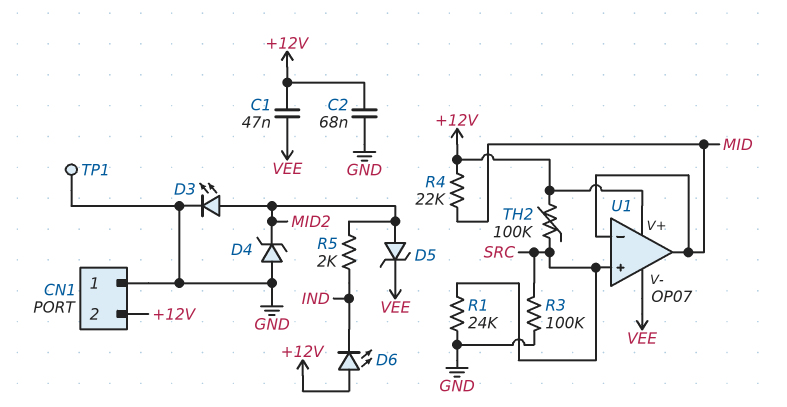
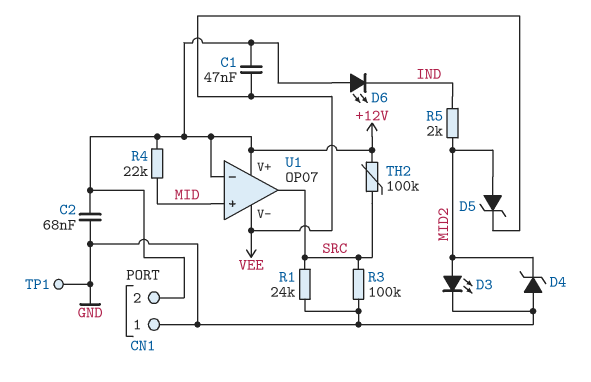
U1 pin in+: SRC -> MID
U1 pin in-: MID -> +12V
U1 pin out: MID -> SRC

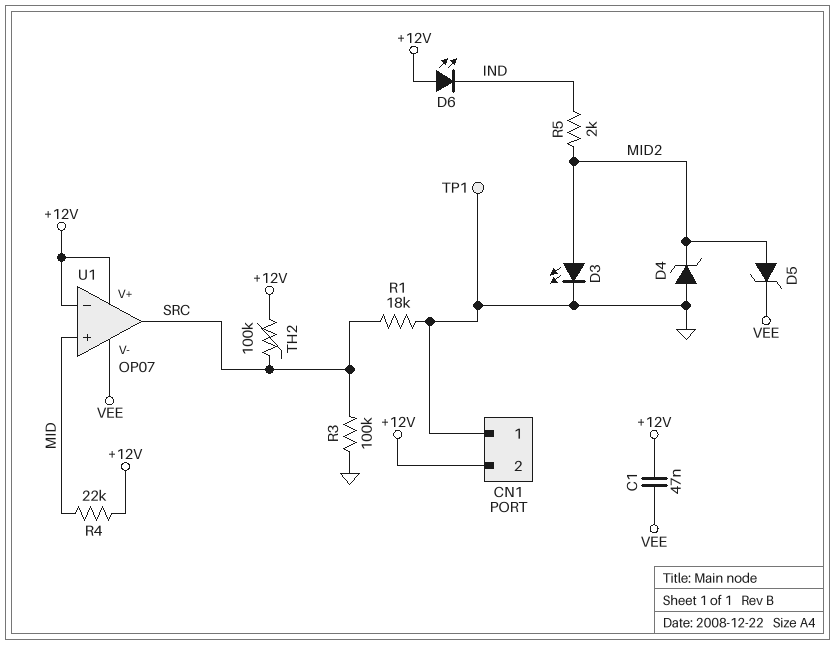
C2: 68nF (+12V, GND) -> none
R1: 24k (GND, SRC) -> 18k (GND, SRC)

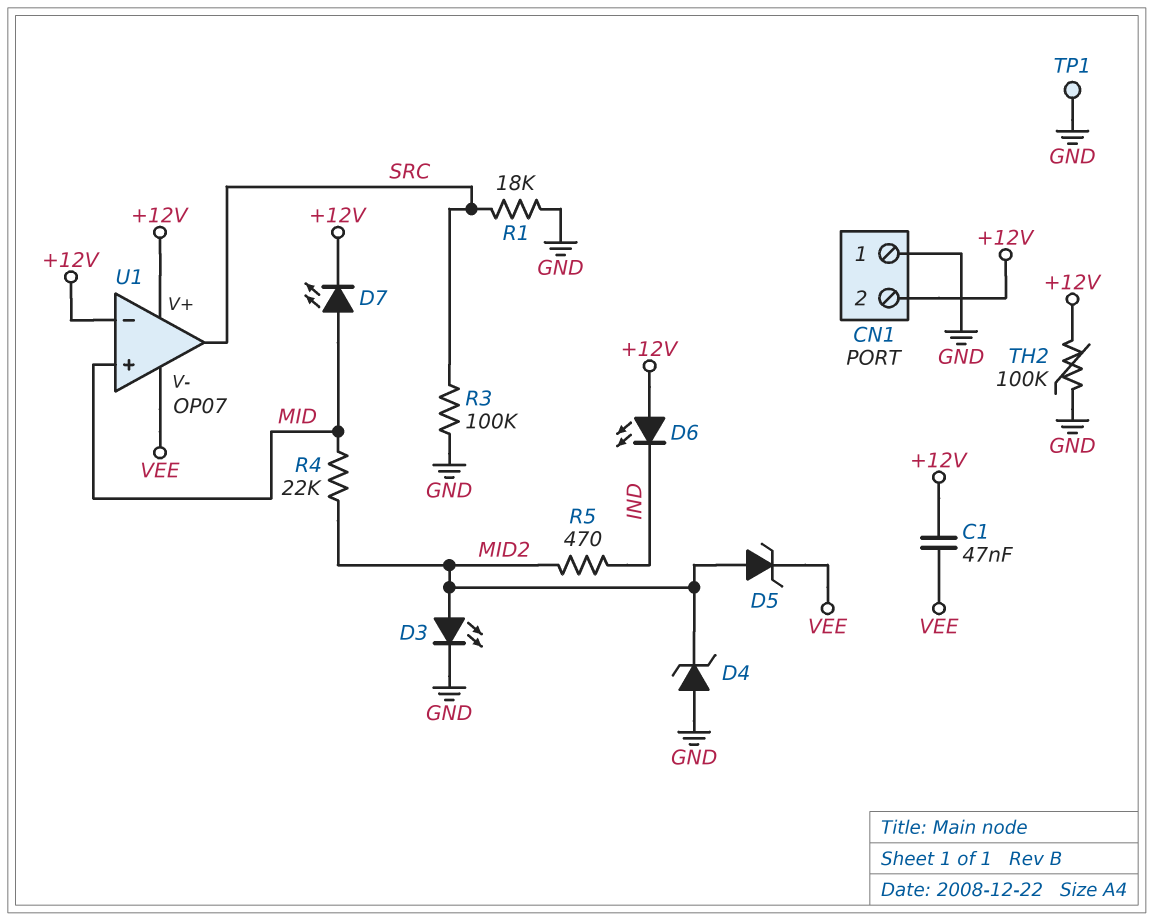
D7: none -> LED (A MID, K +12V)
R4: 22k (+12V, MID) -> 22k (MID, MID2)
R5: 2k (IND, MID2) -> 470 (IND, MID2)
TH2: 100k (+12V, SRC) -> 100k (+12V, GND)

